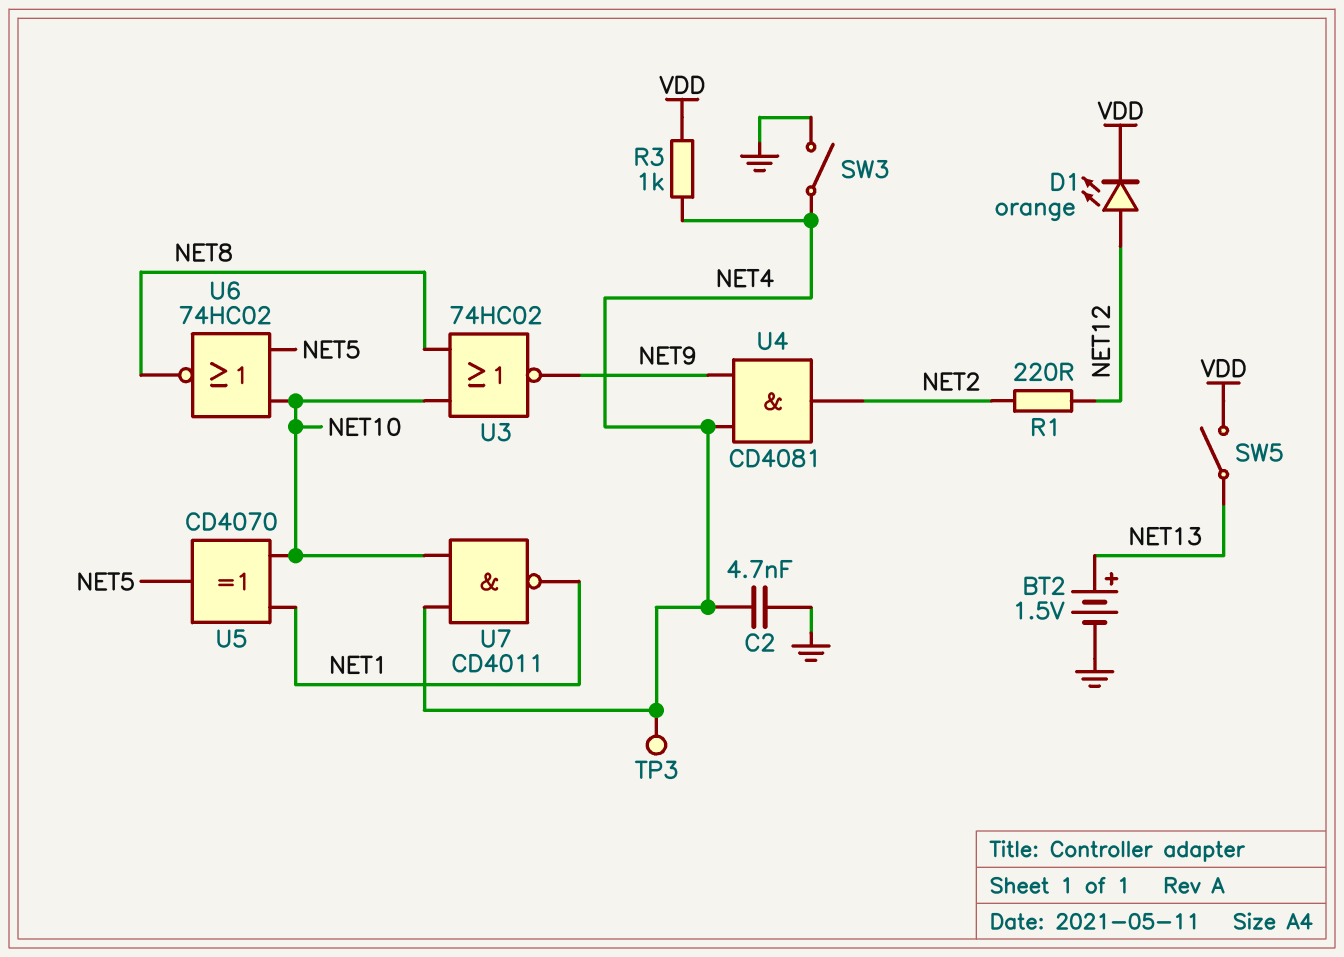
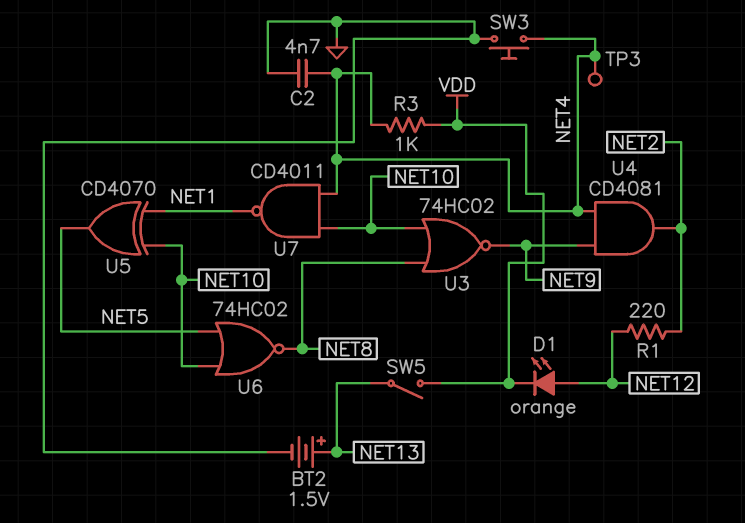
SW3: switch (GND, NET4) -> button (GND, NET4)

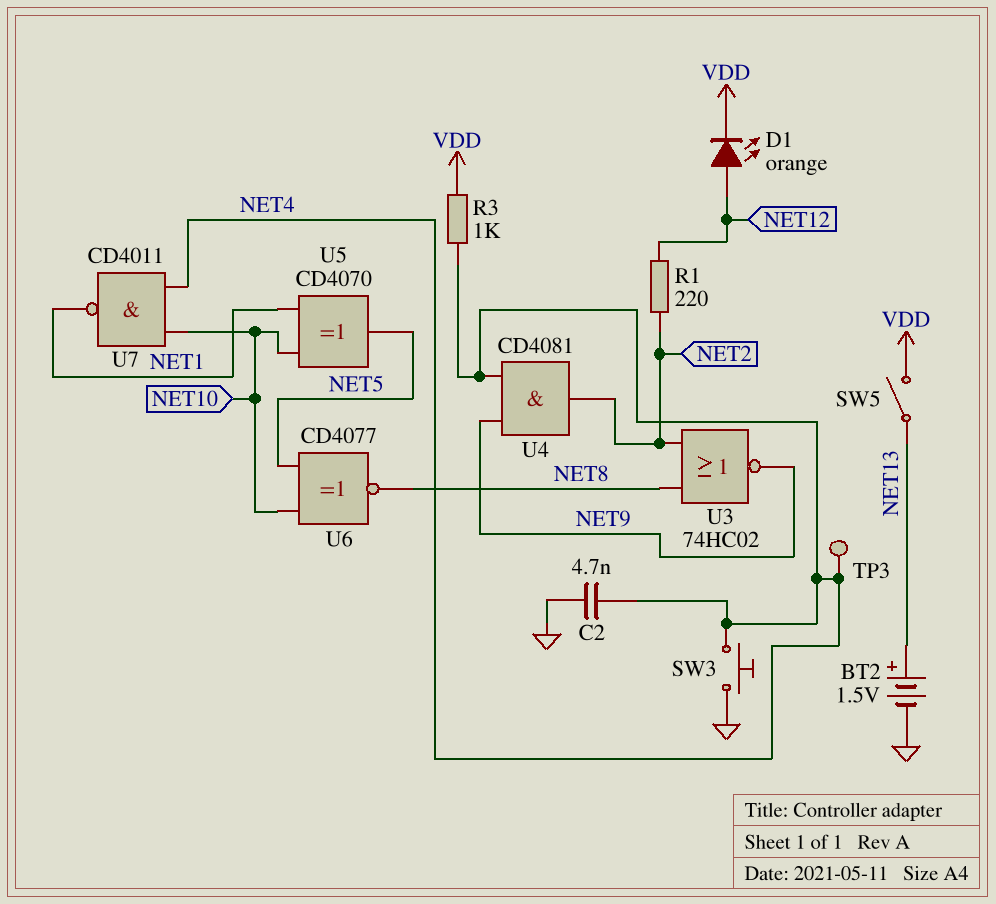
U3: NOR 74HC02 (in NET8, in NET10, out NET9) -> NOR 74HC02 (in NET2, in NET8, out NET9)
U6: NOR 74HC02 (in NET5, in NET10, out NET8) -> XNOR CD4077 (in NET5, in NET10, out NET8)

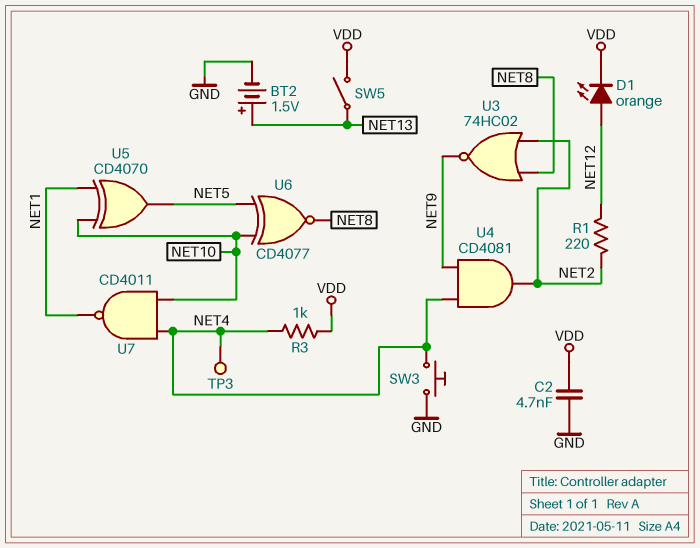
C2: 4.7nF (GND, NET4) -> 4.7nF (GND, VDD)

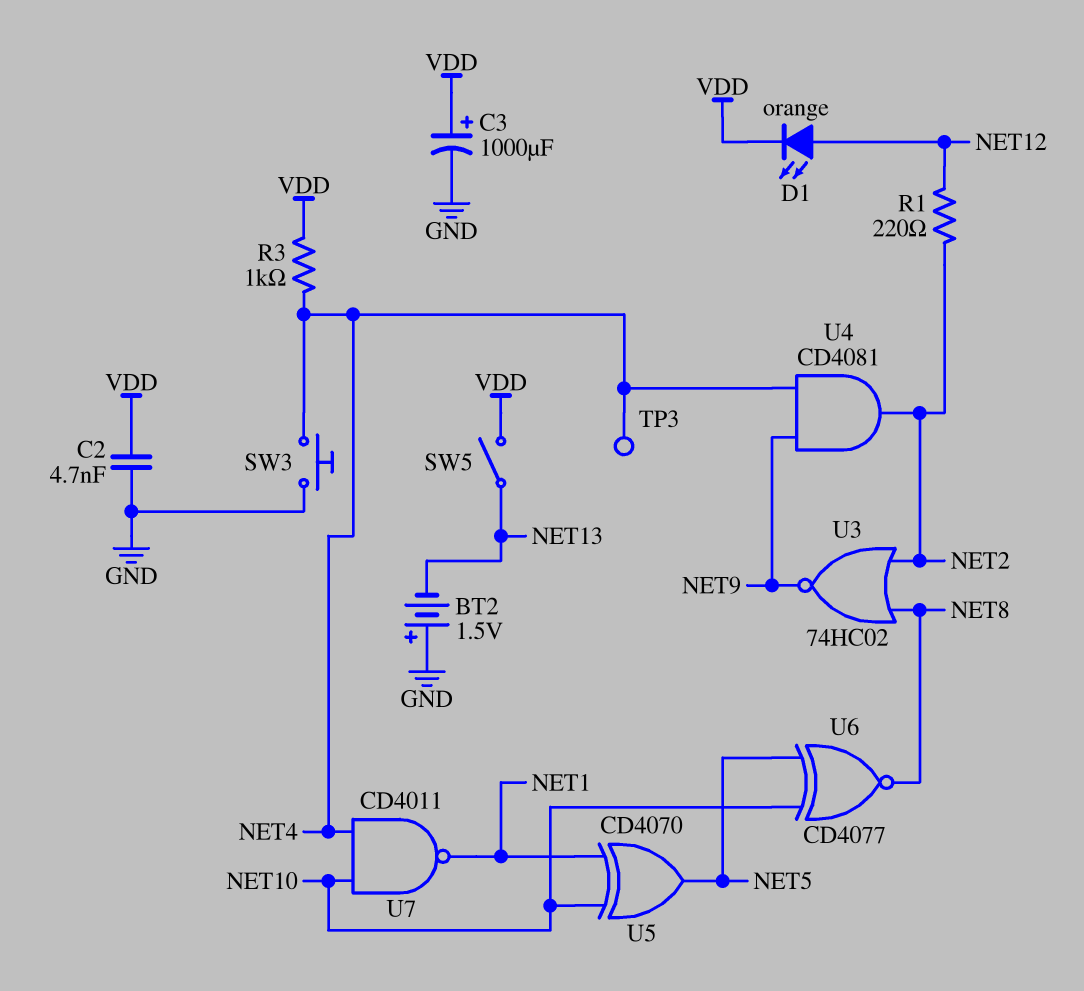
BT2: 1.5V (plus NET13, minus GND) -> 1.5V (plus GND, minus NET13)
C3: none -> 1000uF (plus VDD, minus GND)

